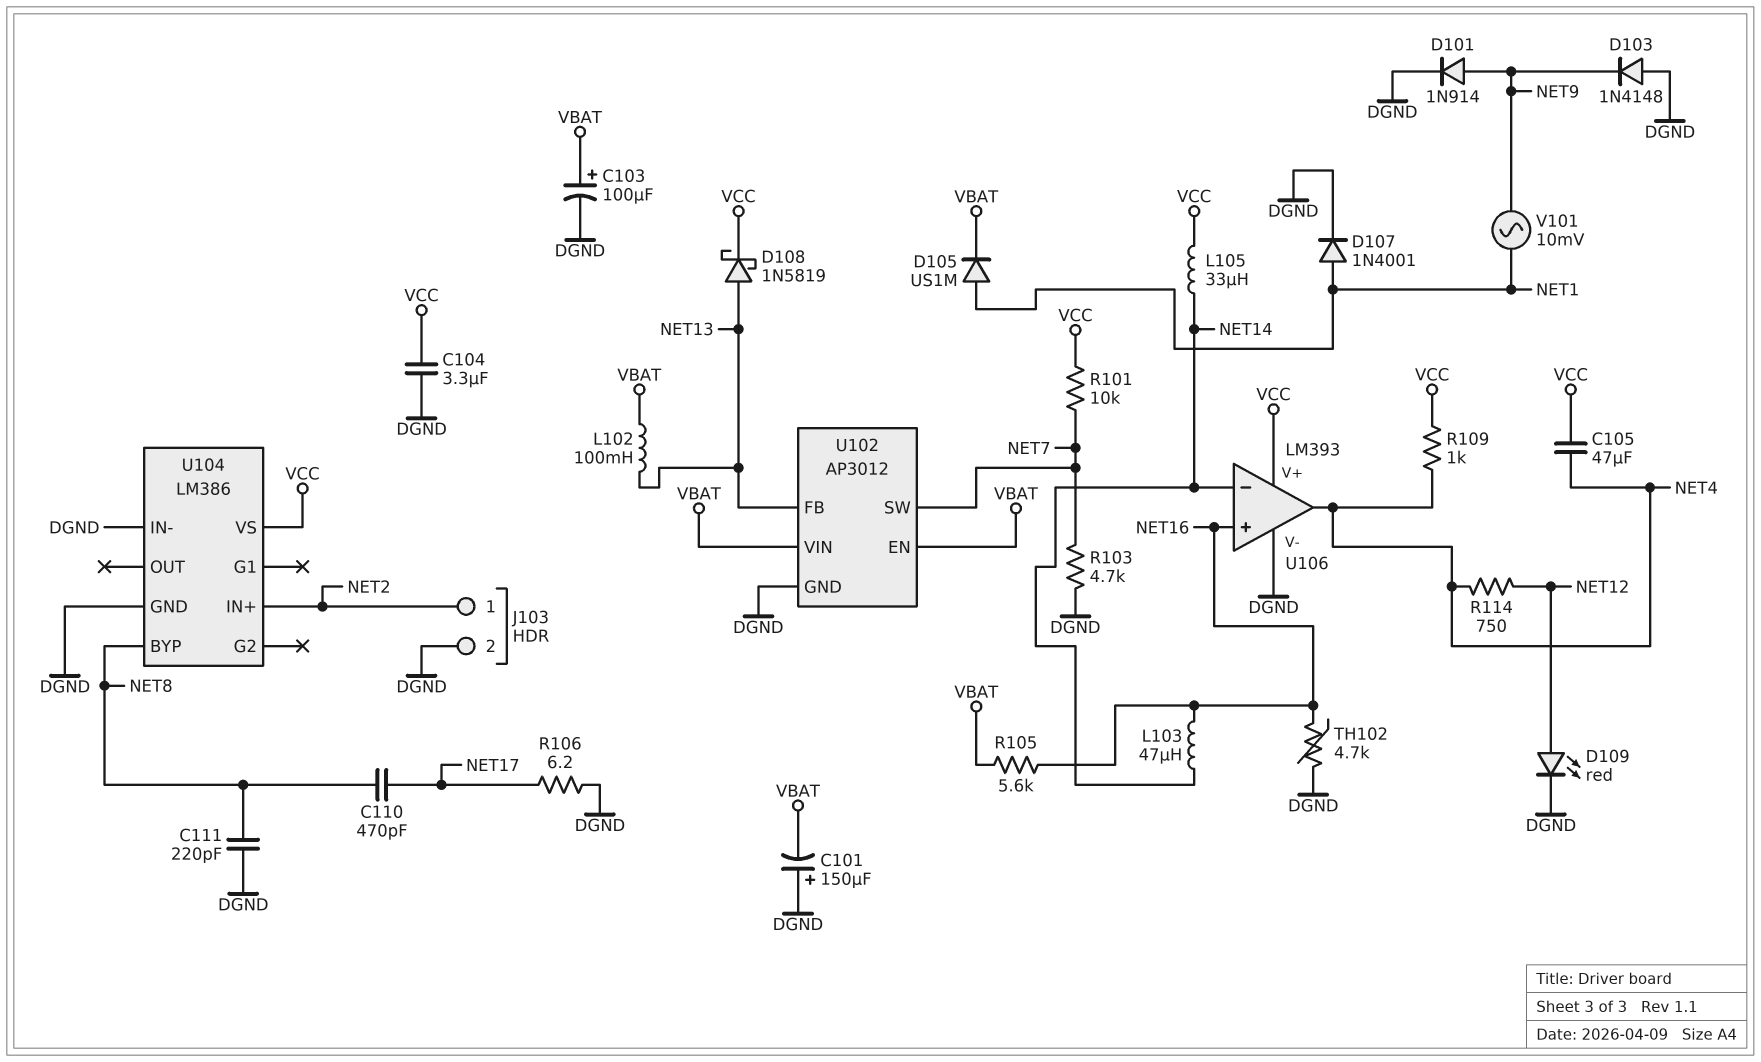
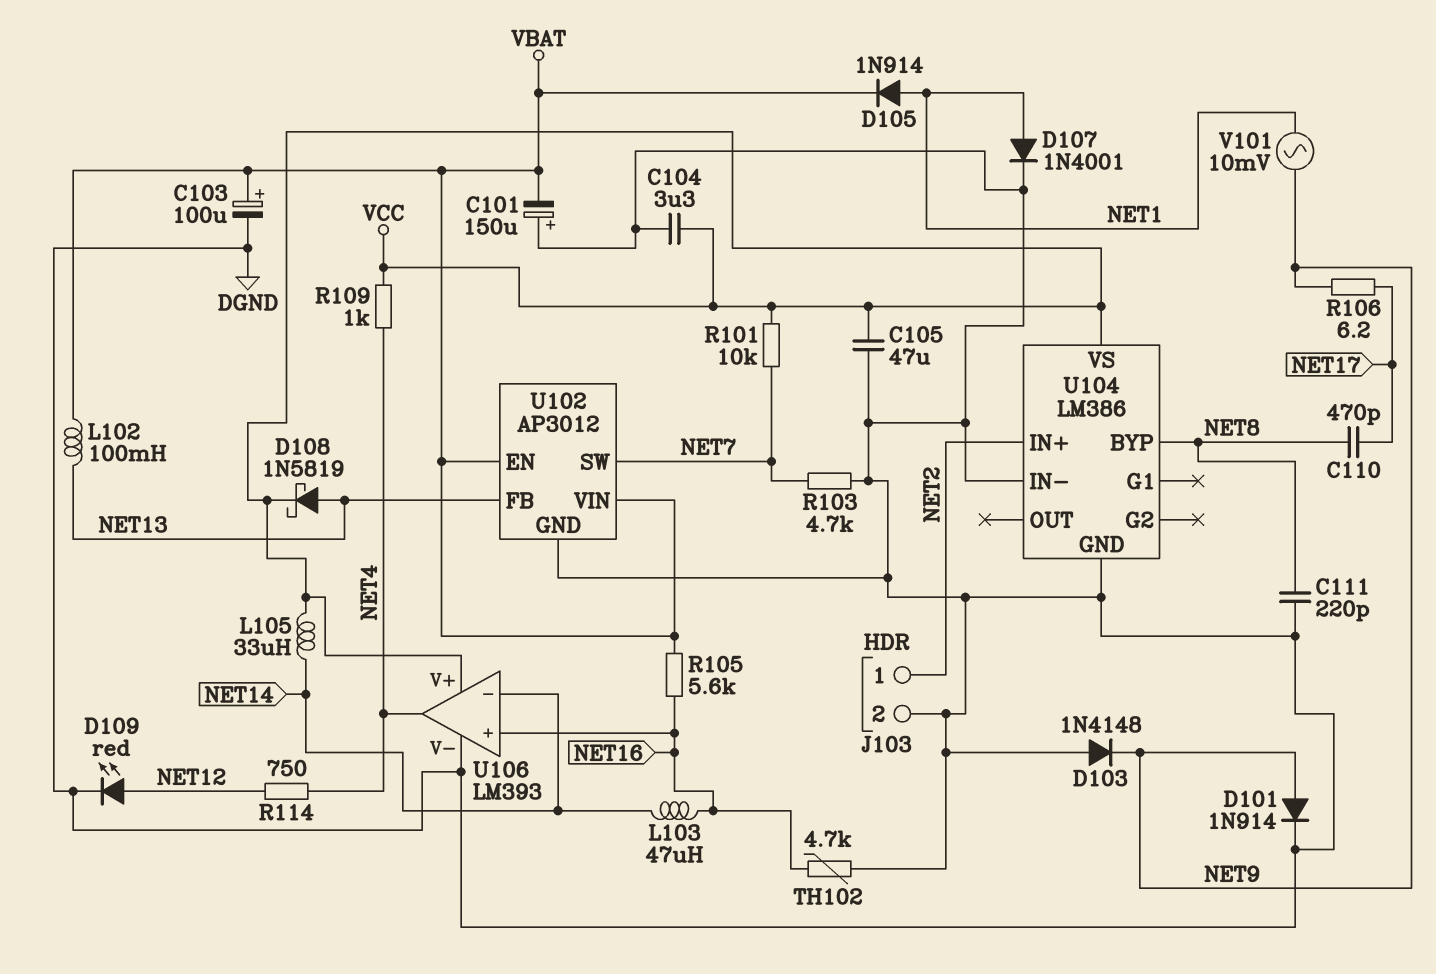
C105: 47uF (NET4, VCC) -> 47uF (DGND, VCC)
D105: diode US1M (A NET1, K VBAT) -> diode 1N914 (A NET1, K VBAT)
R106: 6.2 (DGND, NET17) -> 6.2 (NET9, NET17)

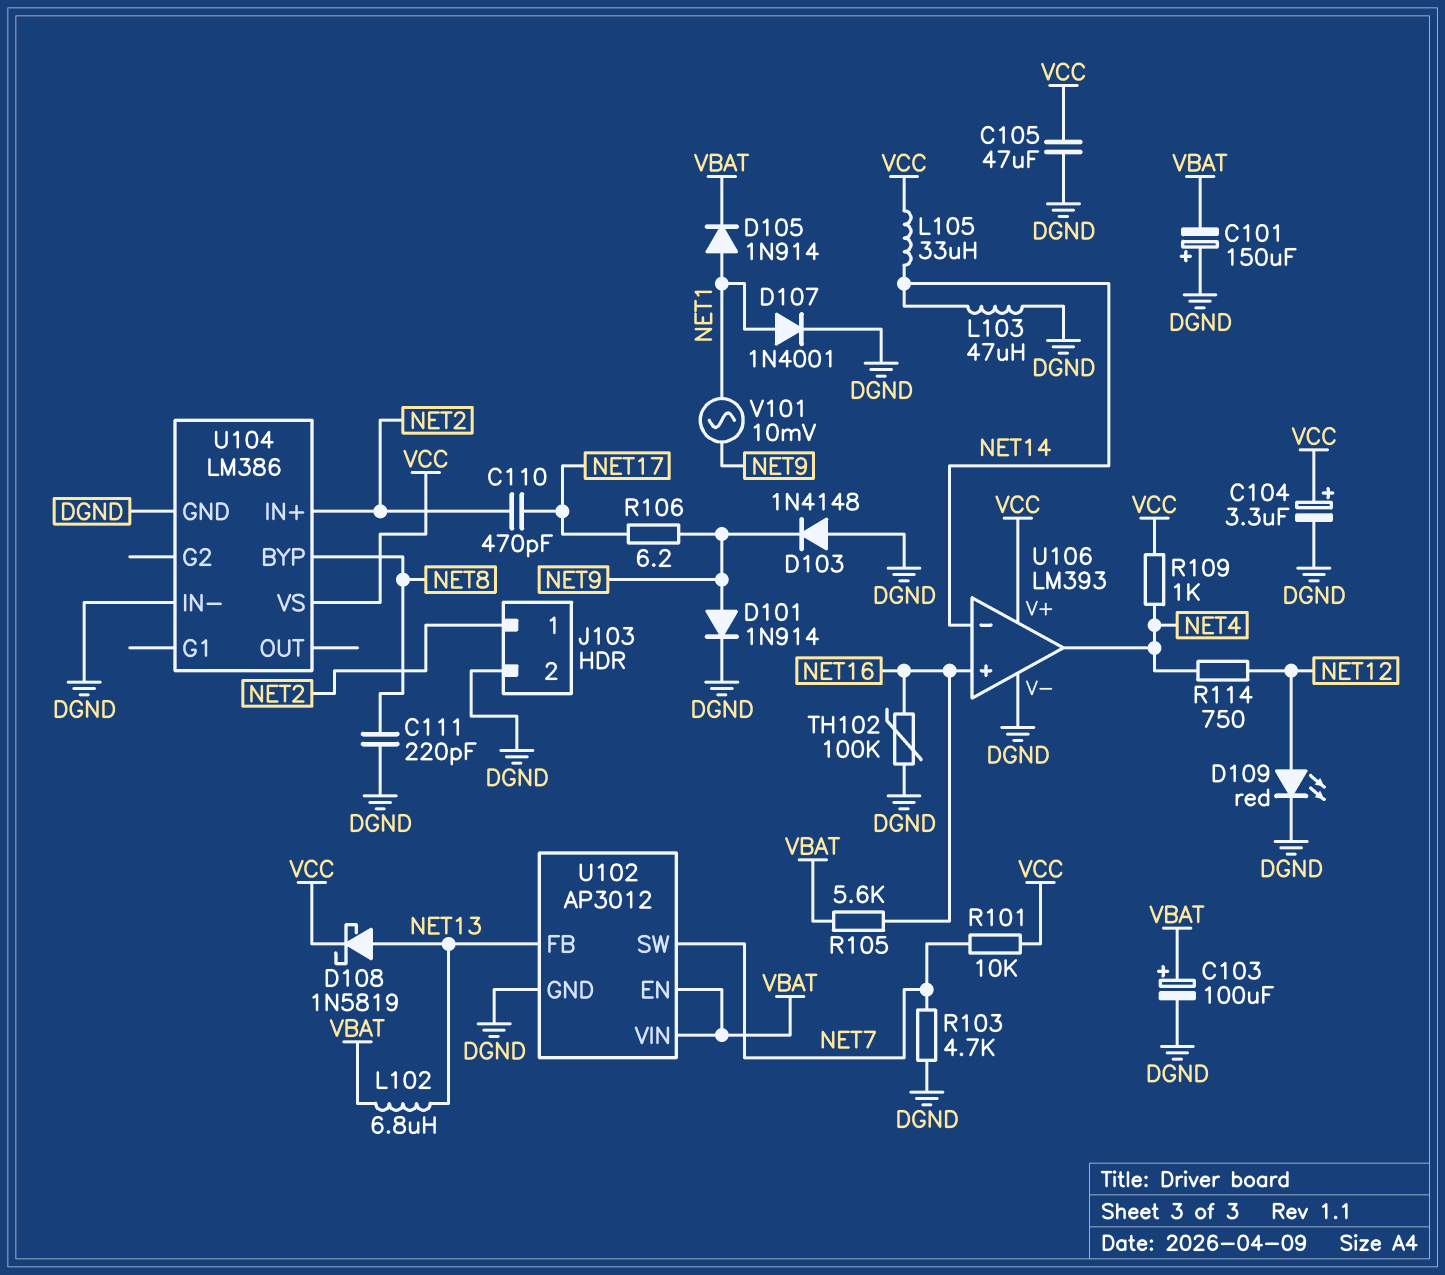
C104: 3.3uF (DGND, VCC) -> 3.3uF (plus VCC, minus DGND)
C110: 470pF (NET8, NET17) -> 470pF (NET2, NET17)
L102: 100mH (NET13, VBAT) -> 6.8uH (NET13, VBAT)
L103: 47uH (NET14, NET16) -> 47uH (DGND, NET14)
TH102: 4.7k (DGND, NET16) -> 100k (DGND, NET16)

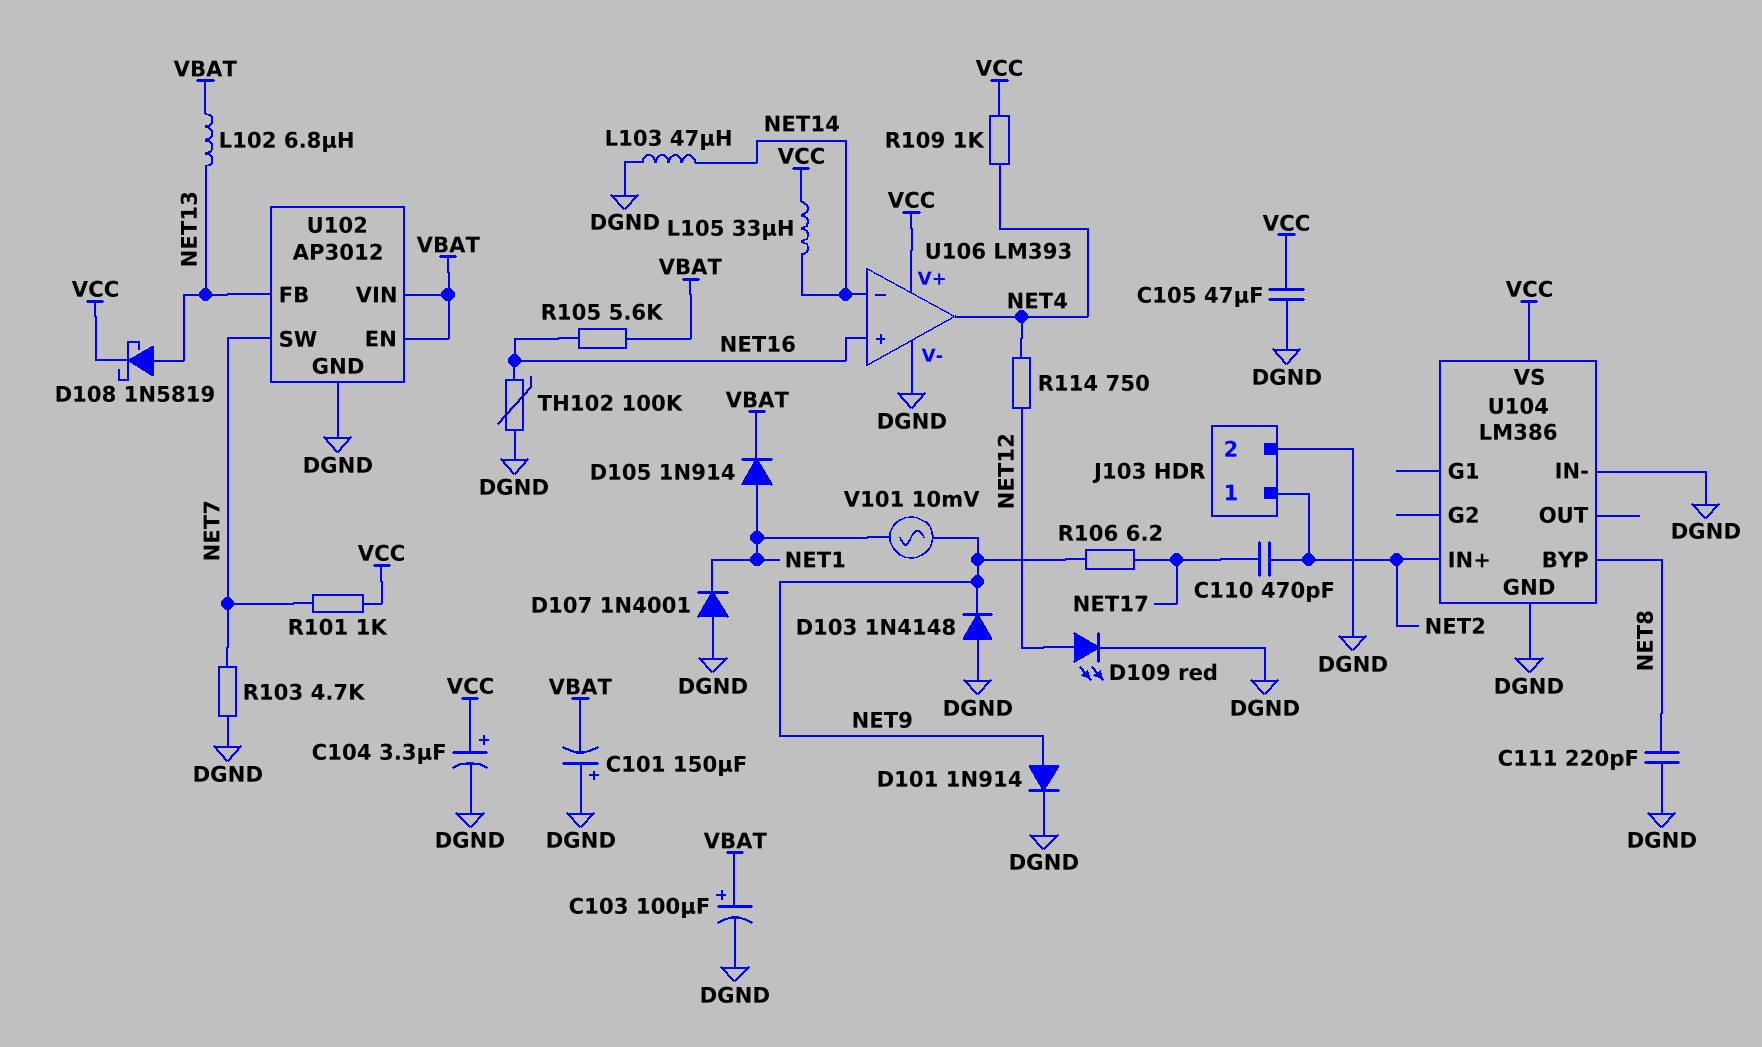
D107: diode 1N4001 (A NET1, K DGND) -> diode 1N4001 (A DGND, K NET1)
R101: 10k (NET7, VCC) -> 1k (NET7, VCC)

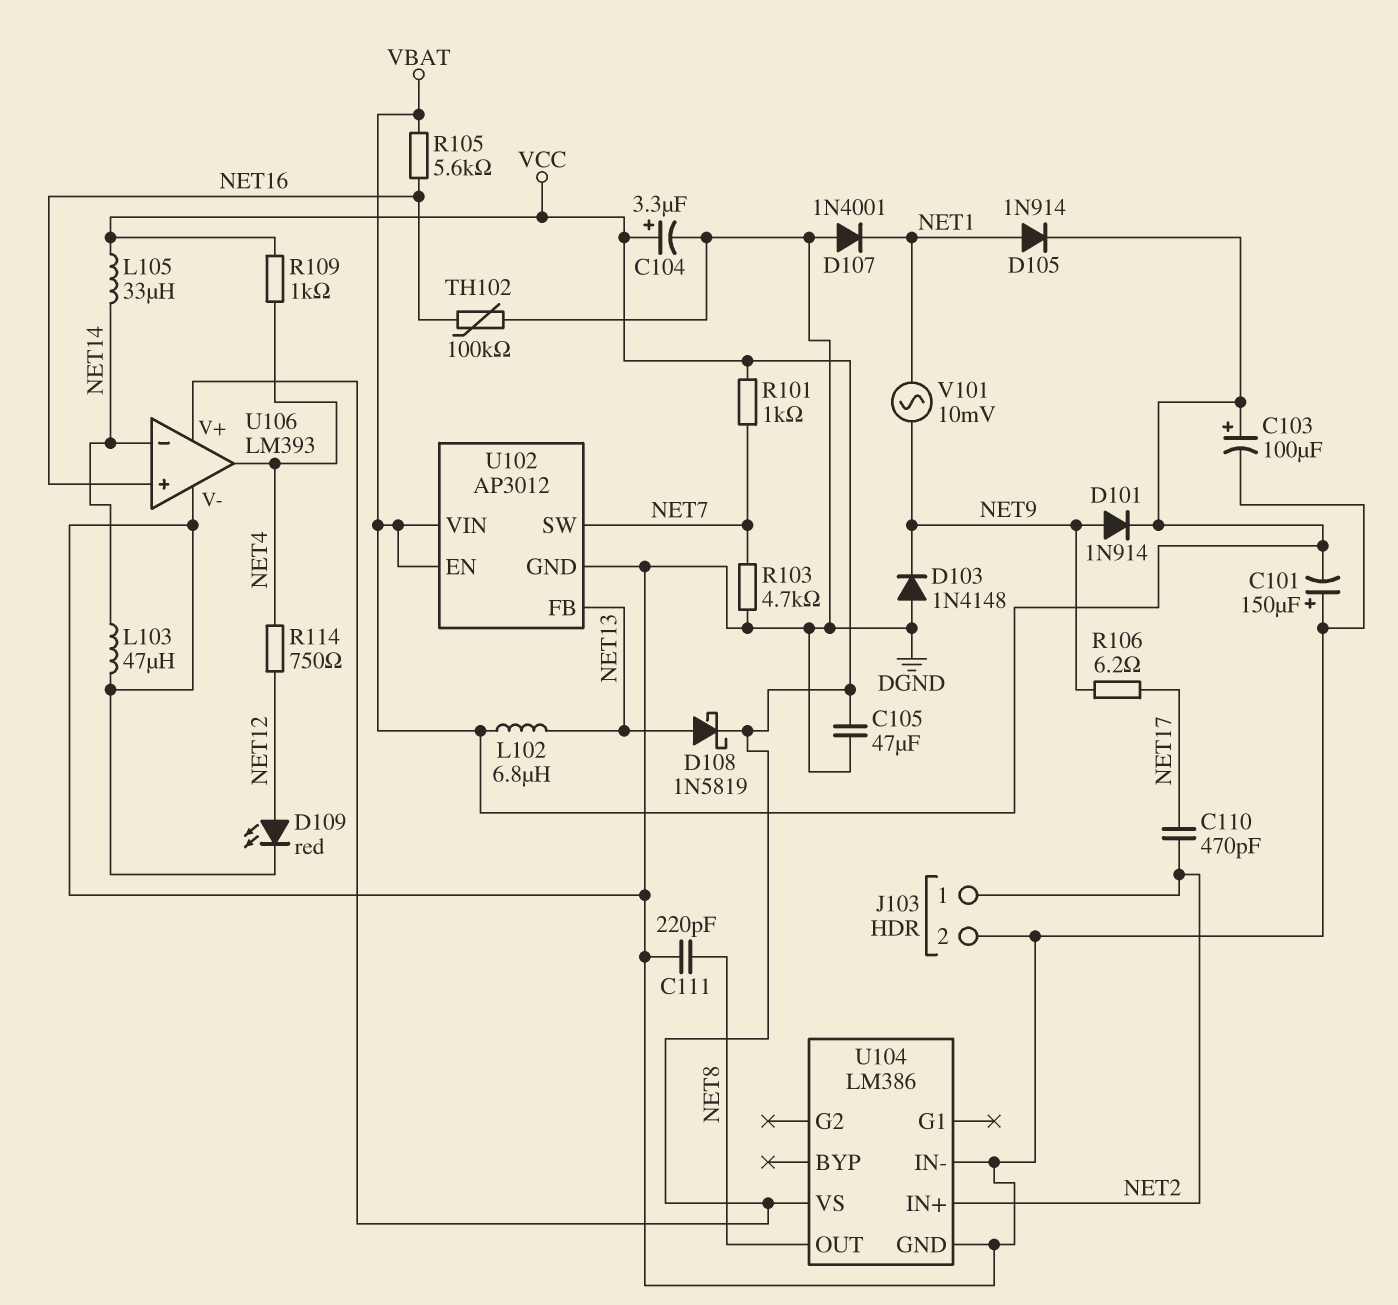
D101: diode 1N914 (A NET9, K DGND) -> diode 1N914 (A NET9, K VBAT)
U104 pin BYP: NET8 -> none
U104 pin OUT: none -> NET8

